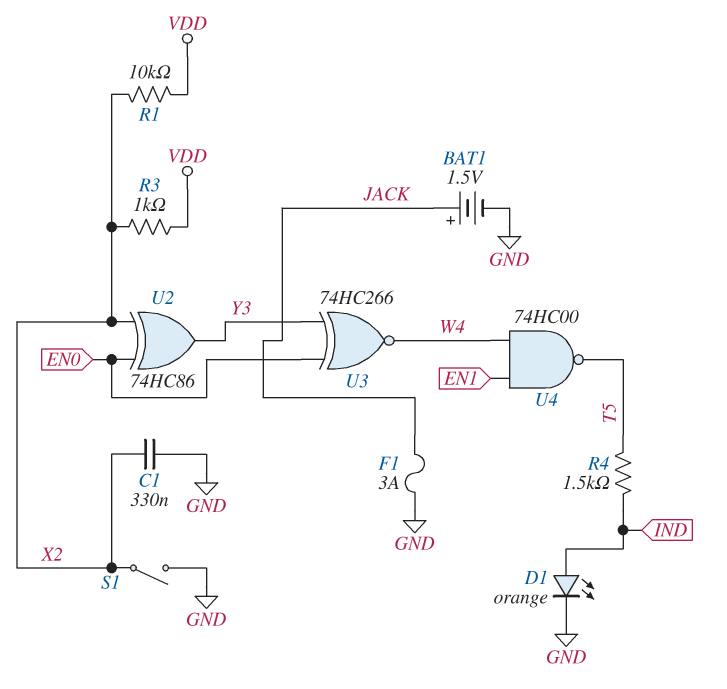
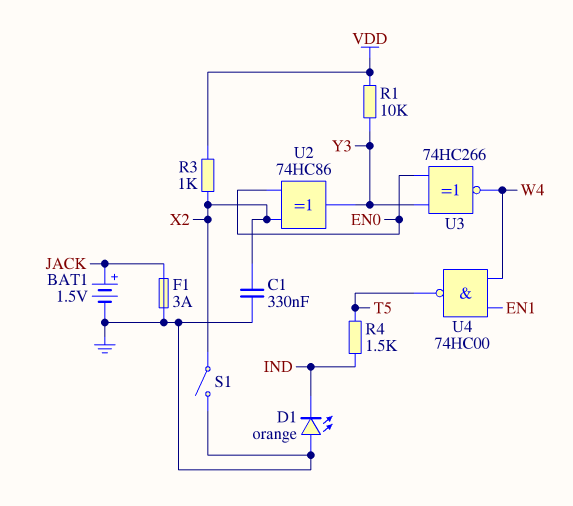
D1: LED orange (A IND, K GND) -> LED orange (A GND, K IND)
R1: 10k (VDD, X2) -> 10k (VDD, Y3)

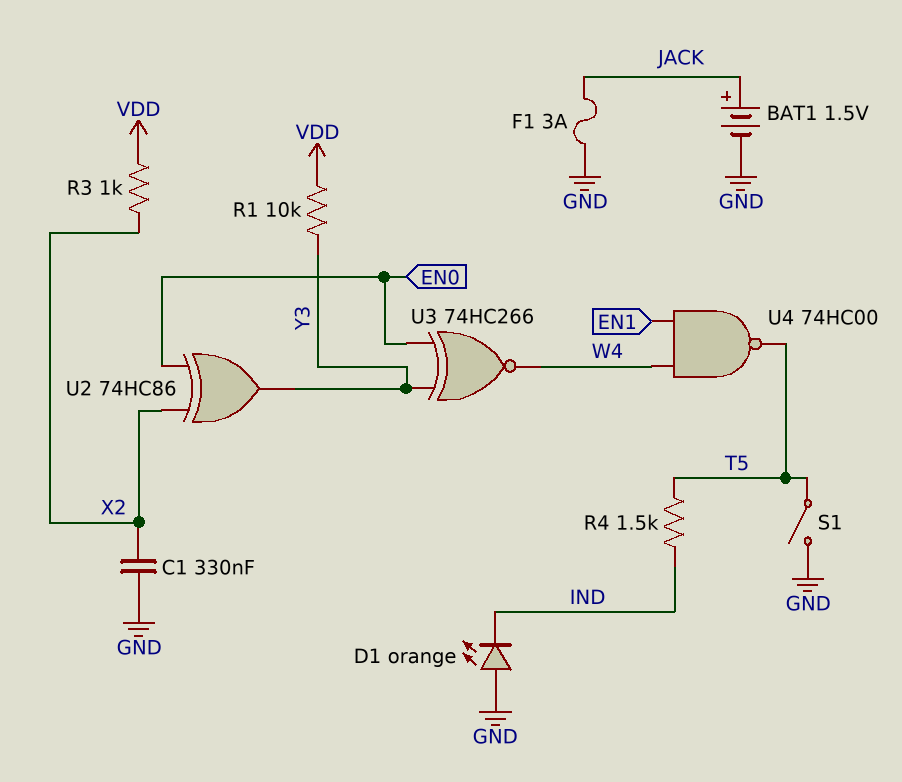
S1: switch (GND, X2) -> switch (GND, T5)

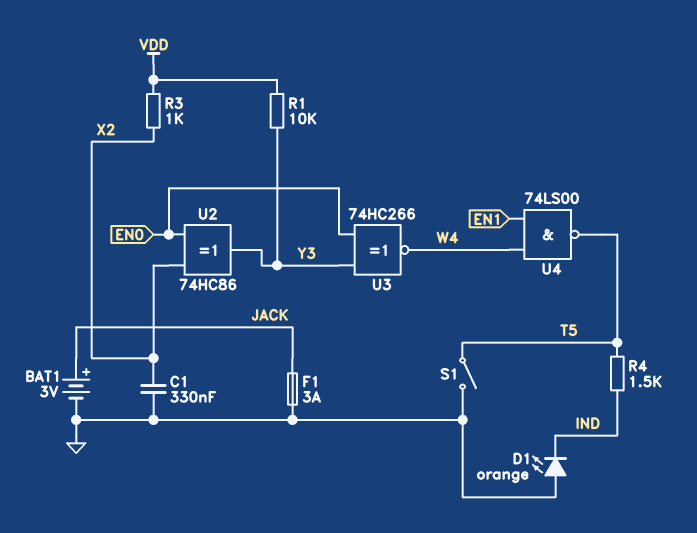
BAT1: 1.5V (plus JACK, minus GND) -> 3V (plus JACK, minus GND)
U4: NAND 74HC00 (in EN1, in W4, out T5) -> NAND 74LS00 (in EN1, in W4, out T5)

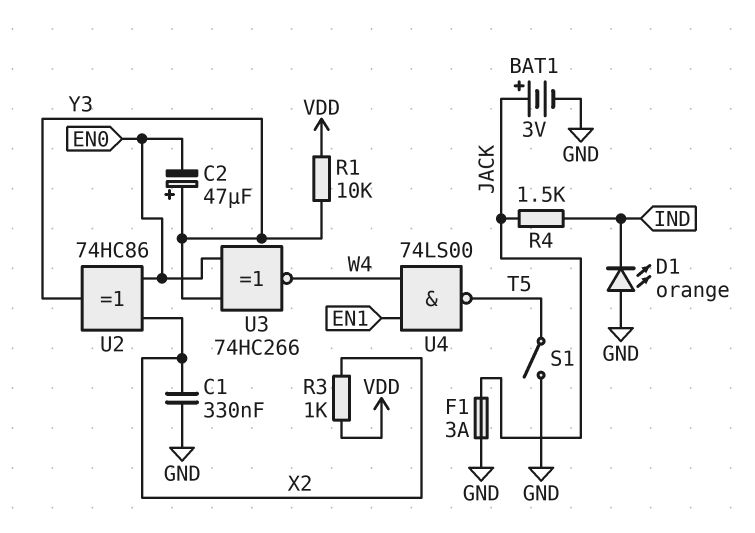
C2: none -> 47uF (plus Y3, minus EN0)
R4: 1.5k (IND, T5) -> 1.5k (IND, JACK)

